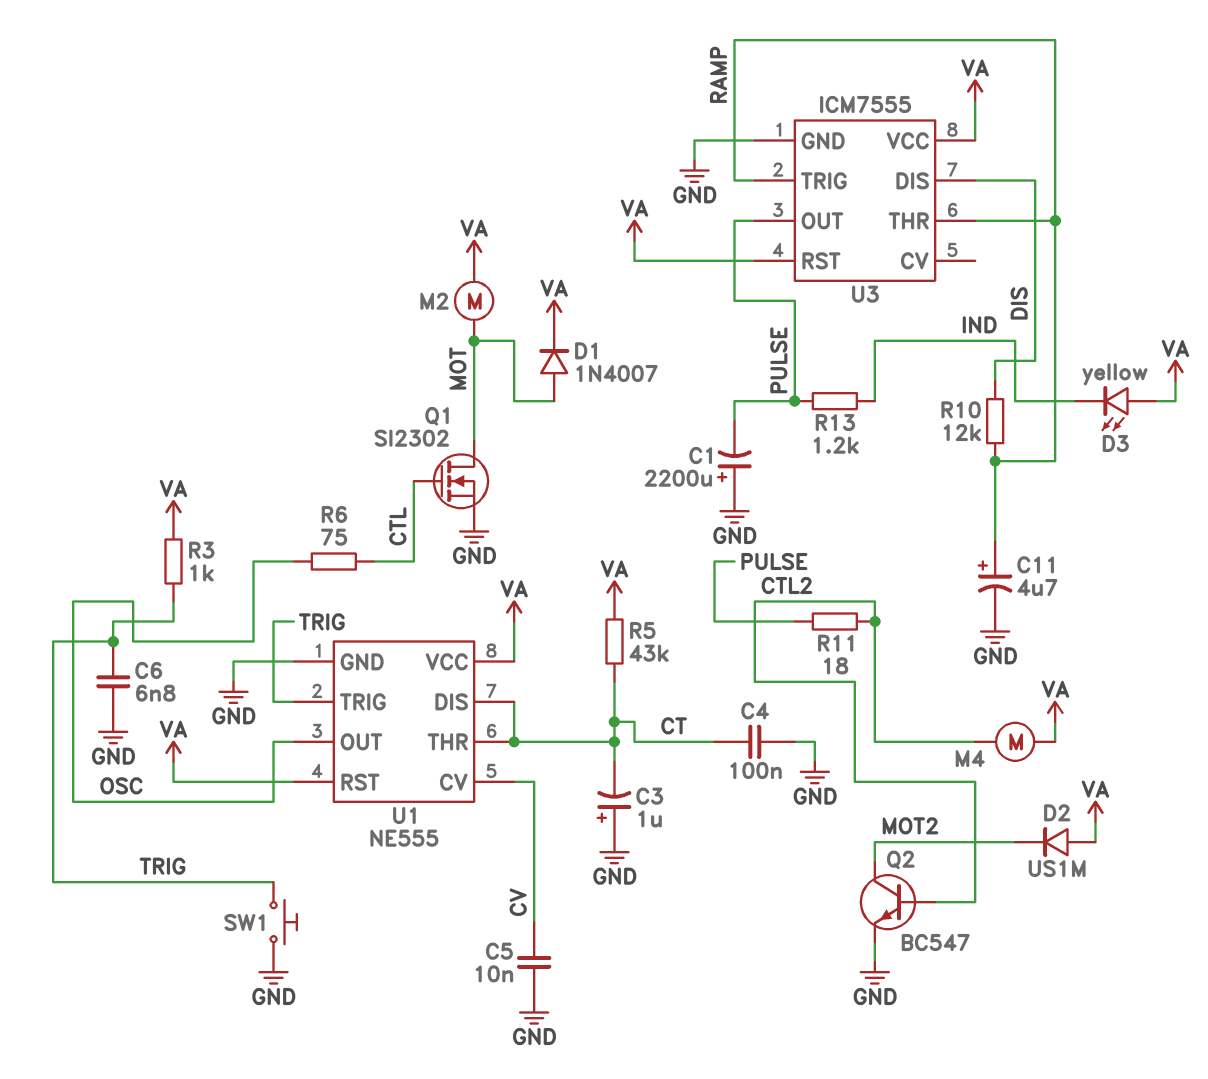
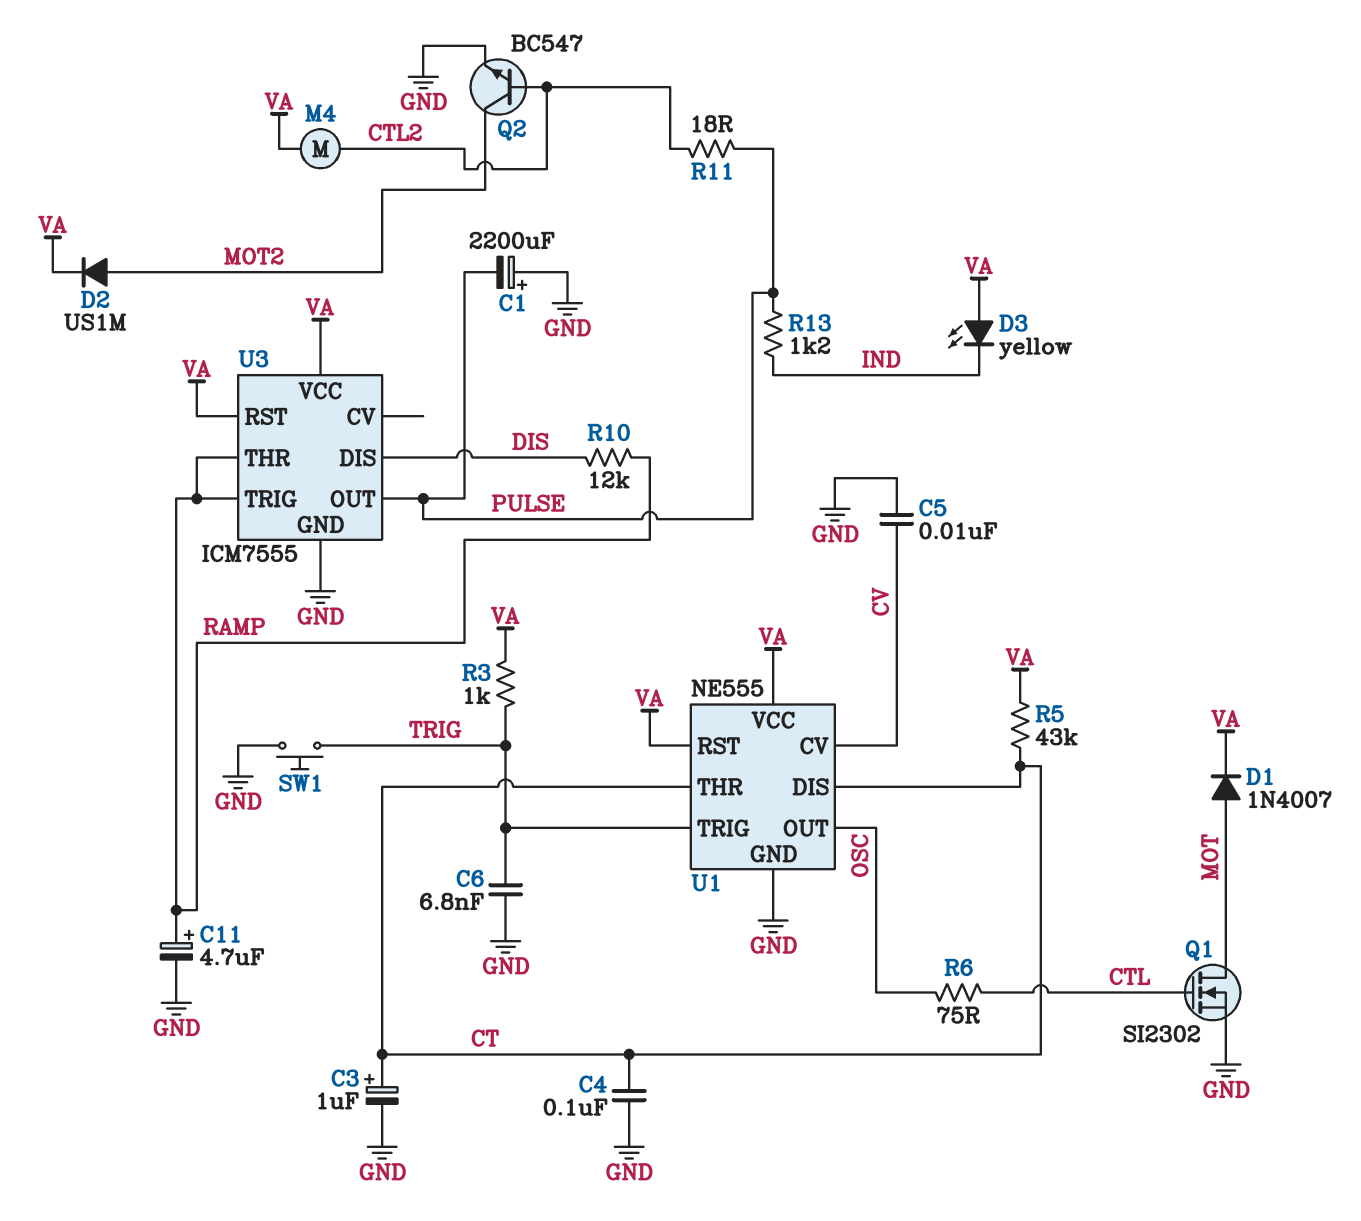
C3: 1uF (plus GND, minus CT) -> 1uF (plus CT, minus GND)
D2: diode US1M (A VA, K MOT2) -> diode US1M (A MOT2, K VA)
M2: motor (MOT, VA) -> none

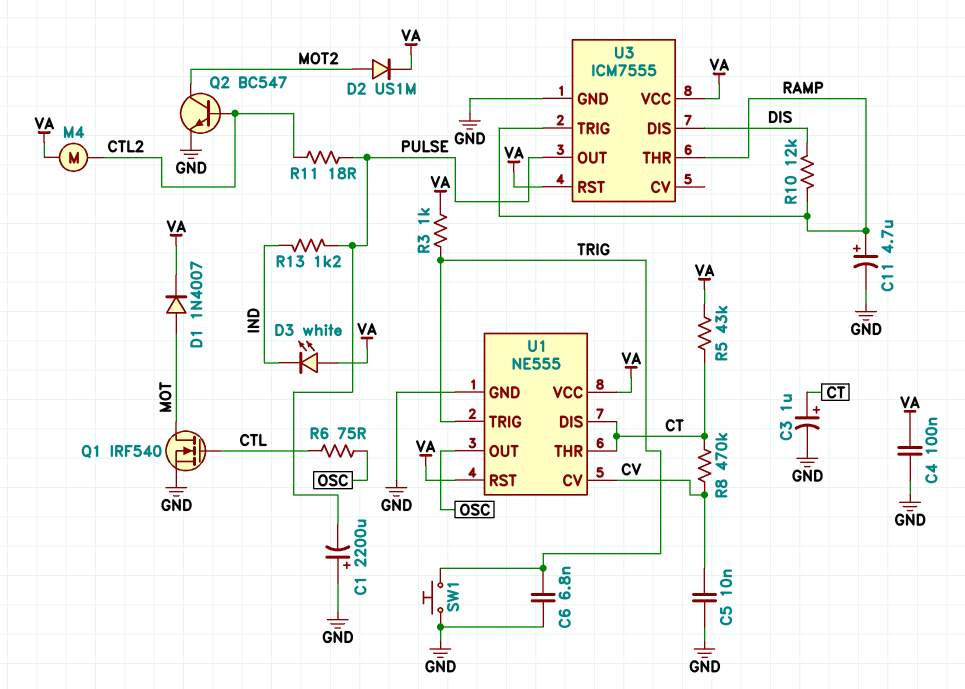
C4: 100nF (CT, GND) -> 100nF (GND, VA)
D3: LED yellow (A VA, K IND) -> LED white (A VA, K IND)
Q1: NMOS SI2302 (G CTL, D MOT, S GND) -> NMOS IRF540 (G CTL, D MOT, S GND)
R8: none -> 470k (CT, CV)

